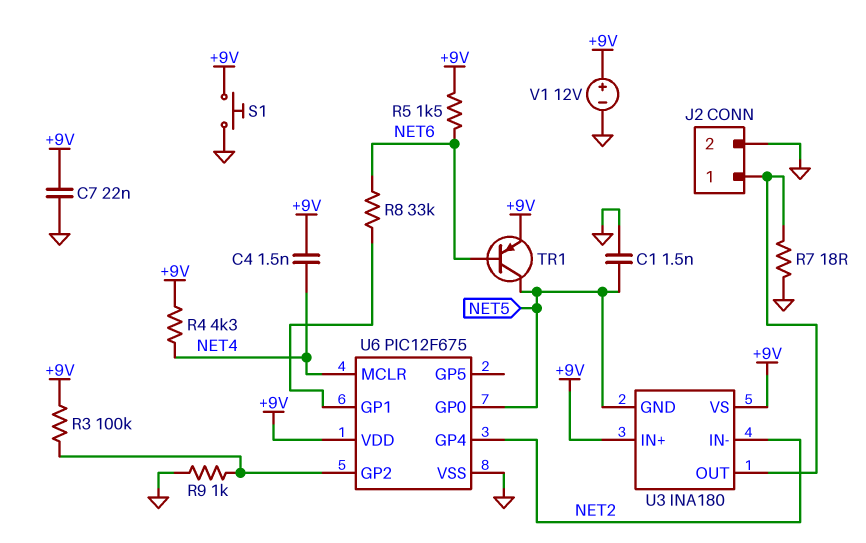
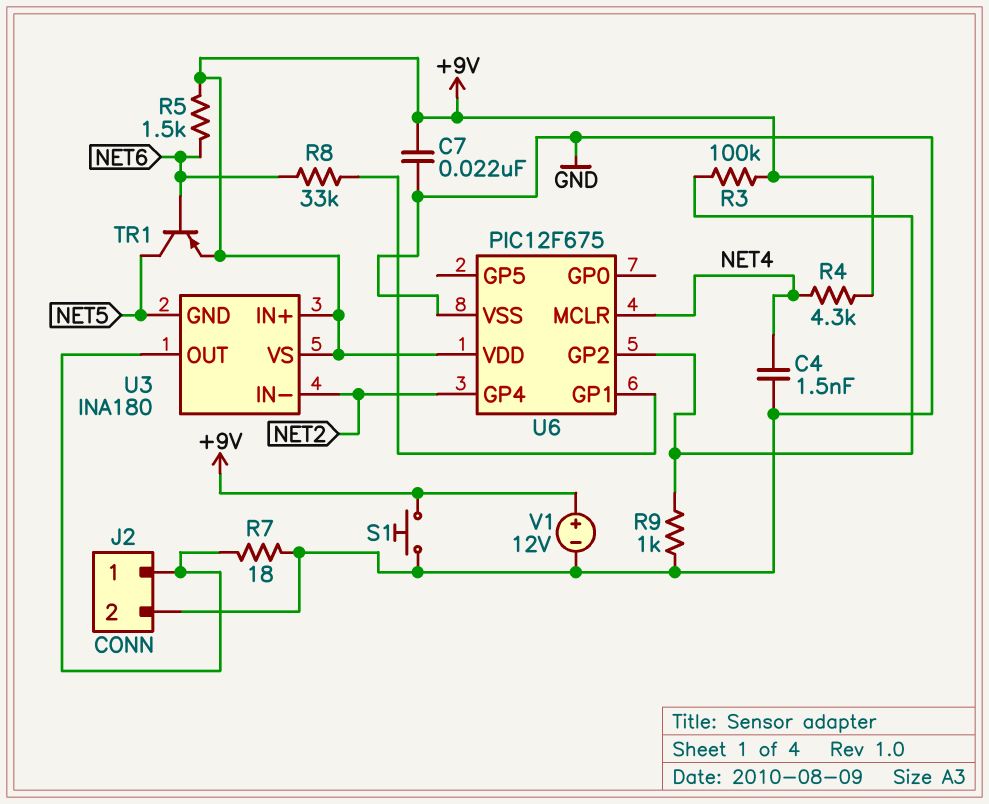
C1: 1.5nF (GND, NET5) -> none
C4: 1.5nF (+9V, NET4) -> 1.5nF (GND, NET4)
U6 pin GP0: NET5 -> none

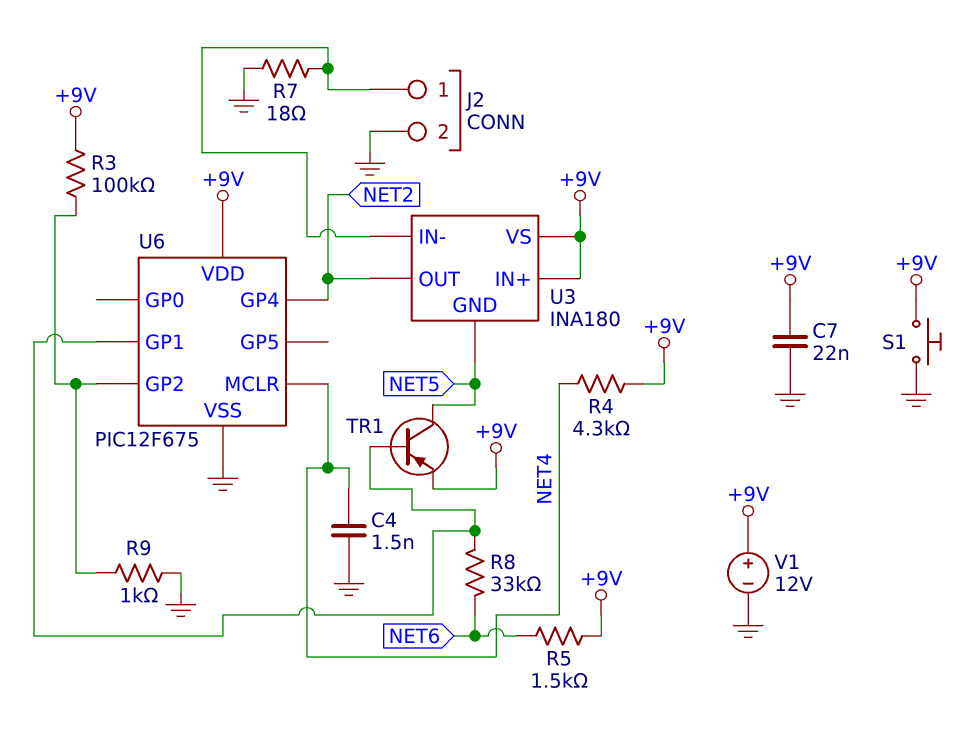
TR1: PNP (B NET6, C NET5, E +9V) -> PNP (B U6/GP1, C NET5, E +9V)
U3 pin IN-: NET2 -> J2/1
U3 pin OUT: J2/1 -> NET2

